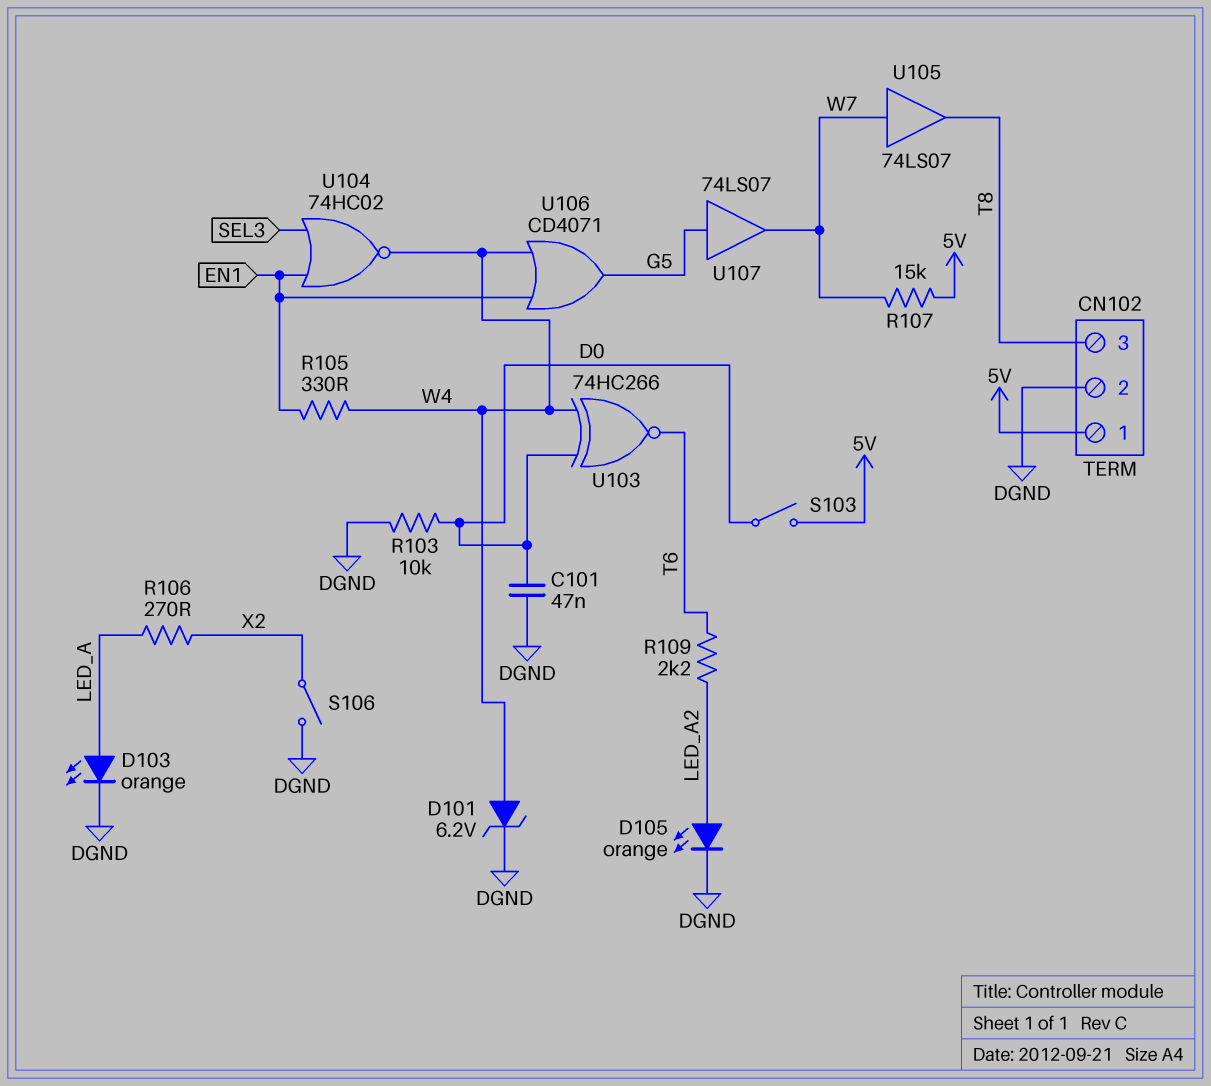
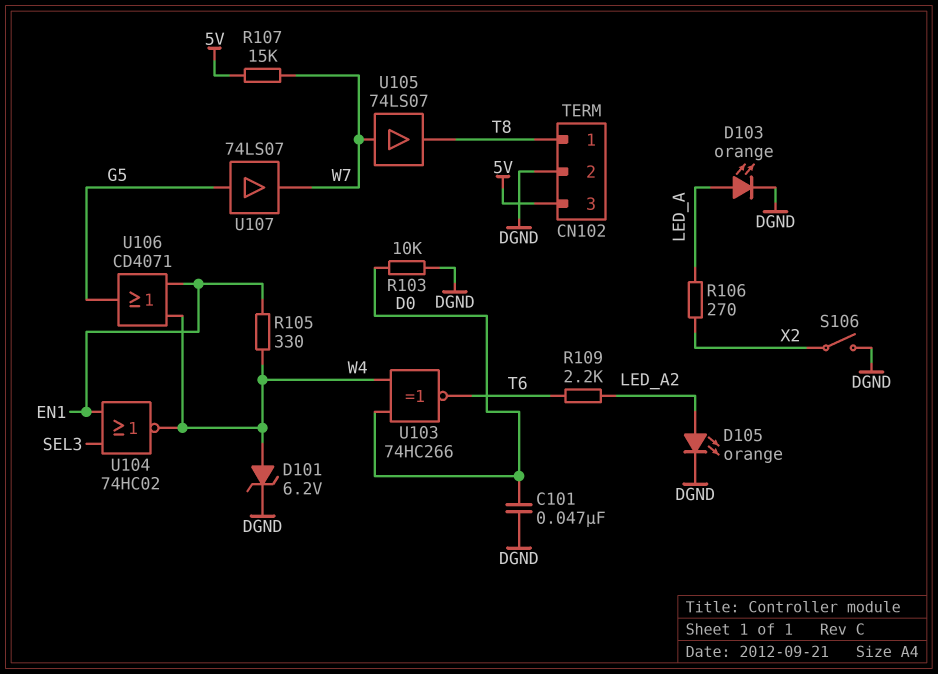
CN102 pin 1: 5V -> T8
CN102 pin 3: T8 -> 5V
S103: switch (5V, D0) -> none

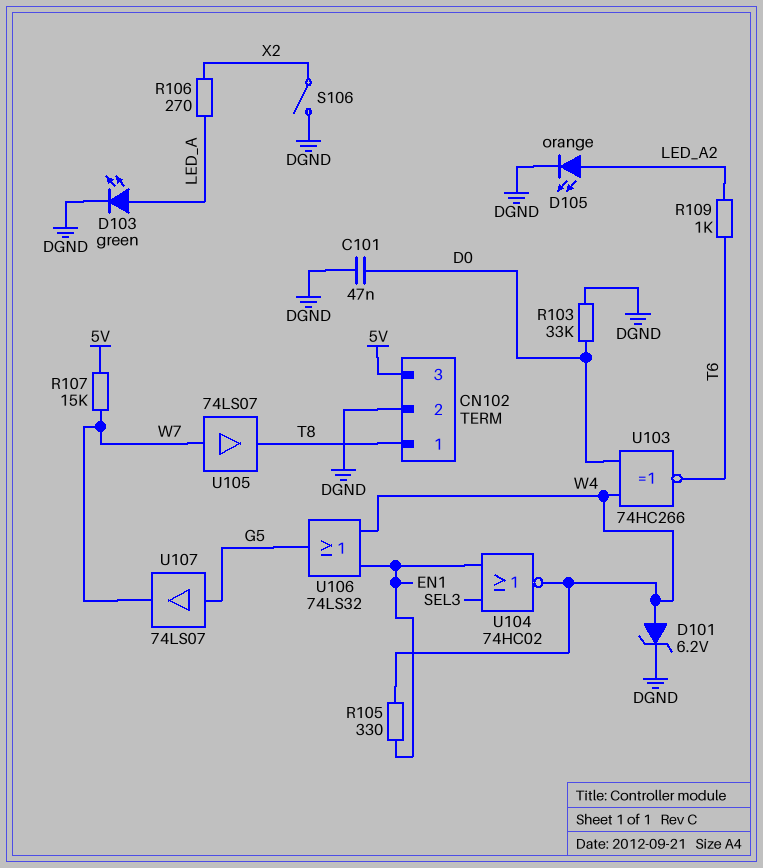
D103: LED orange (A LED_A, K DGND) -> LED green (A LED_A, K DGND)
R103: 10k (D0, DGND) -> 33k (D0, DGND)
R109: 2.2k (LED_A2, T6) -> 1k (LED_A2, T6)
U106: OR CD4071 (in EN1, in W4, out G5) -> OR 74LS32 (in EN1, in W4, out G5)

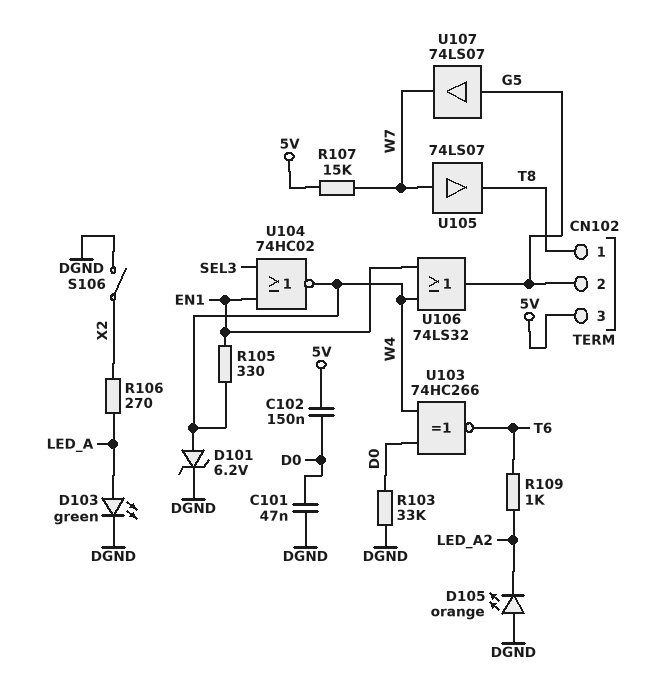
C102: none -> 150nF (5V, D0)
CN102 pin 2: DGND -> G5
D105: LED orange (A LED_A2, K DGND) -> LED orange (A DGND, K LED_A2)

